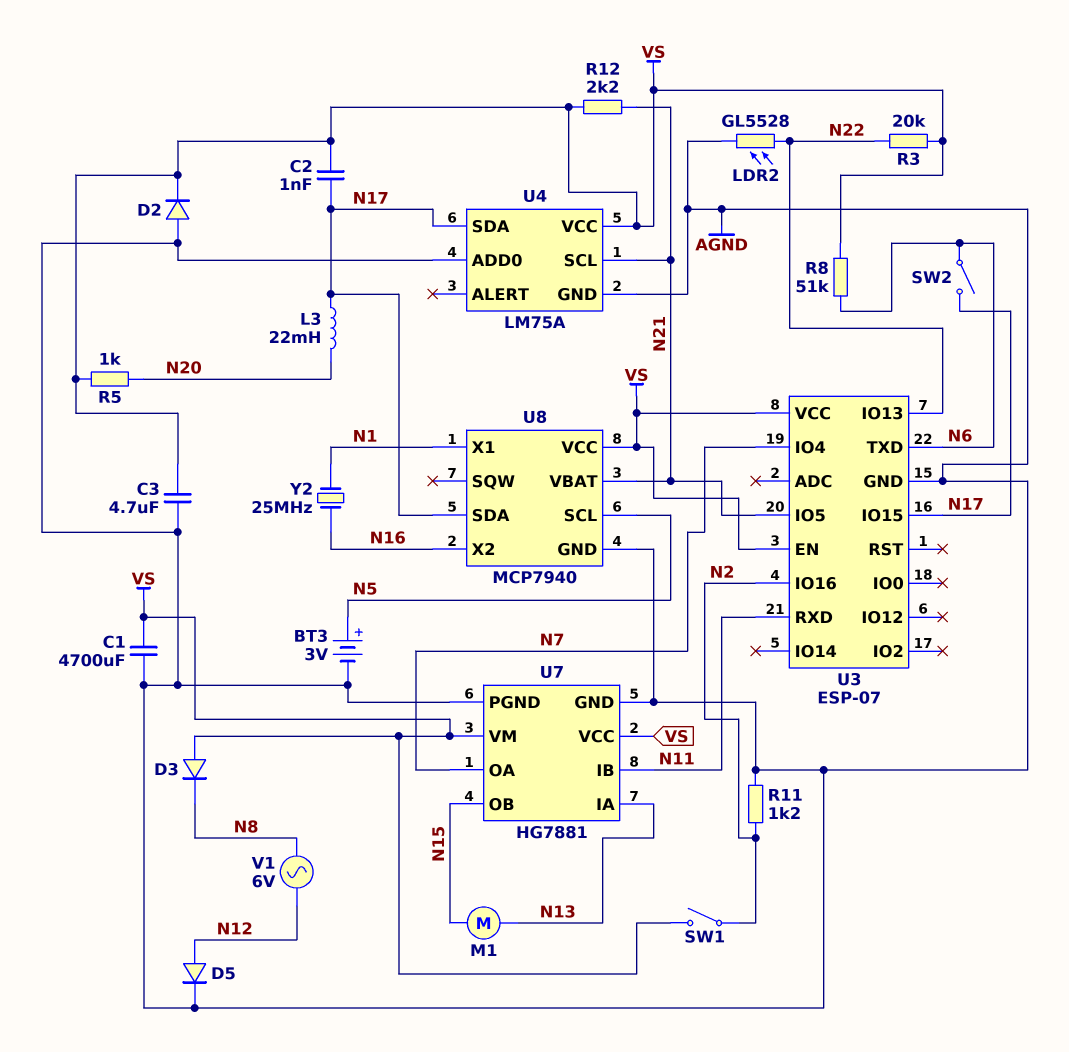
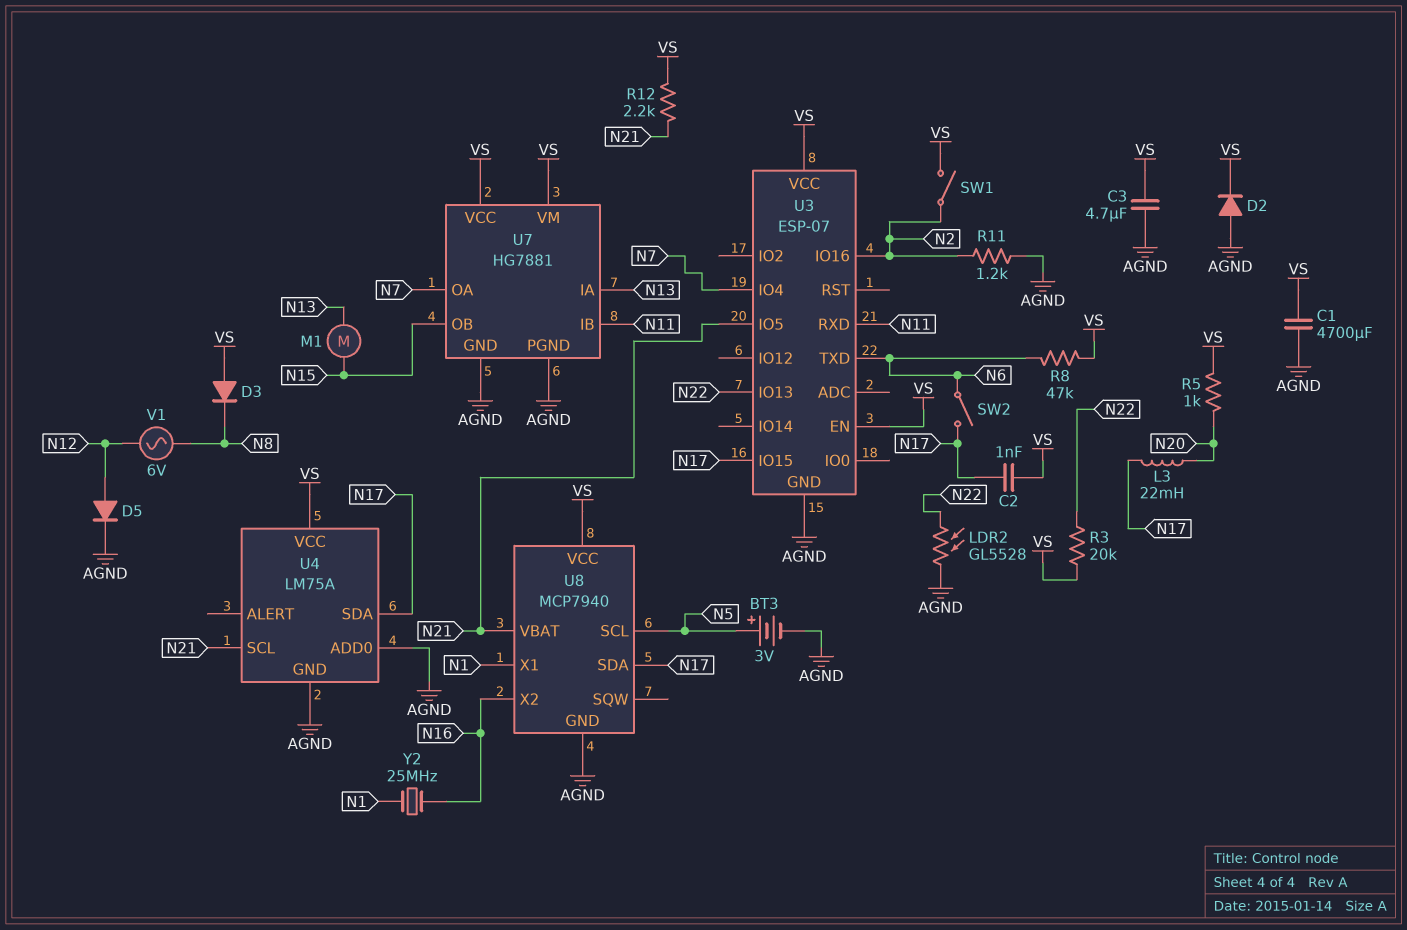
R8: 51k (N6, VS) -> 47k (N6, VS)

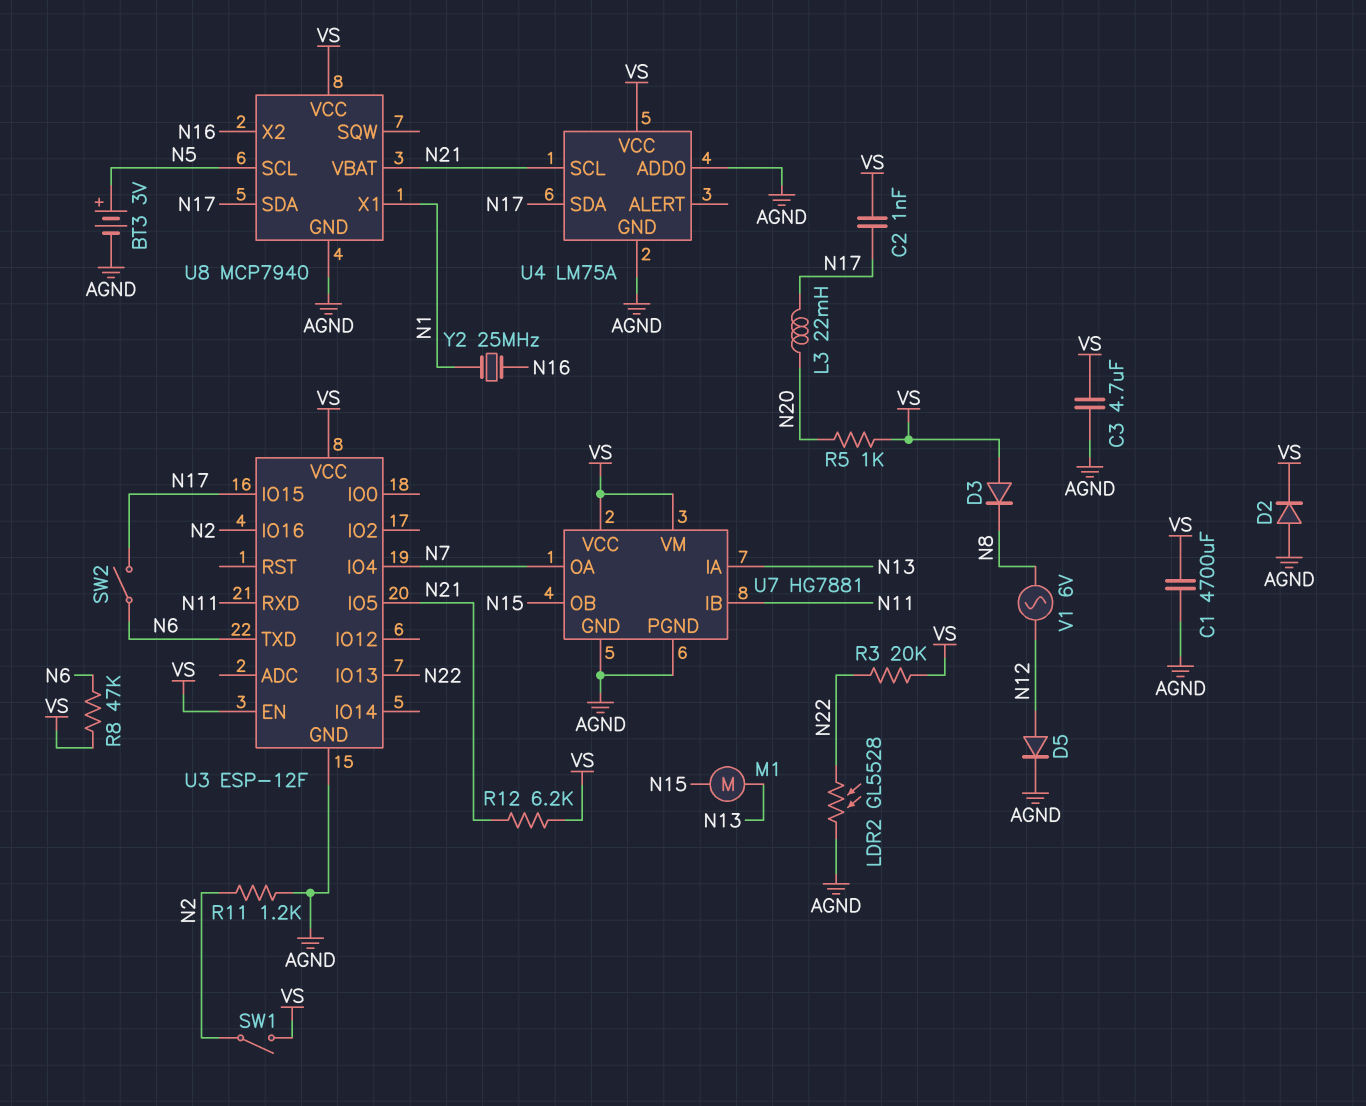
R12: 2.2k (N21, VS) -> 6.2k (N21, VS)
U3: ESP-07 -> ESP-12F

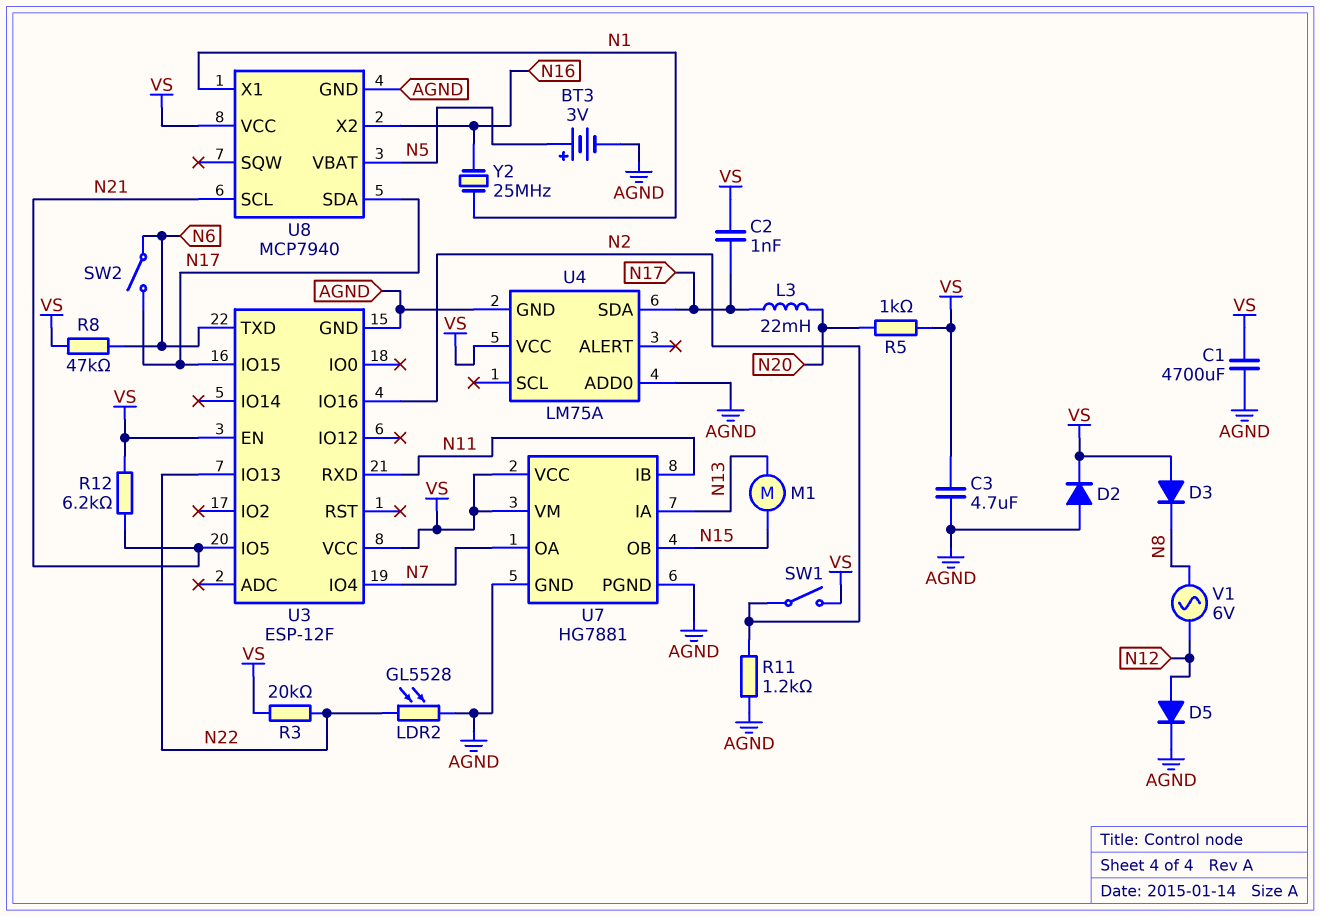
U4 pin SCL: N21 -> none
U8 pin SCL: N5 -> N21
U8 pin VBAT: N21 -> N5

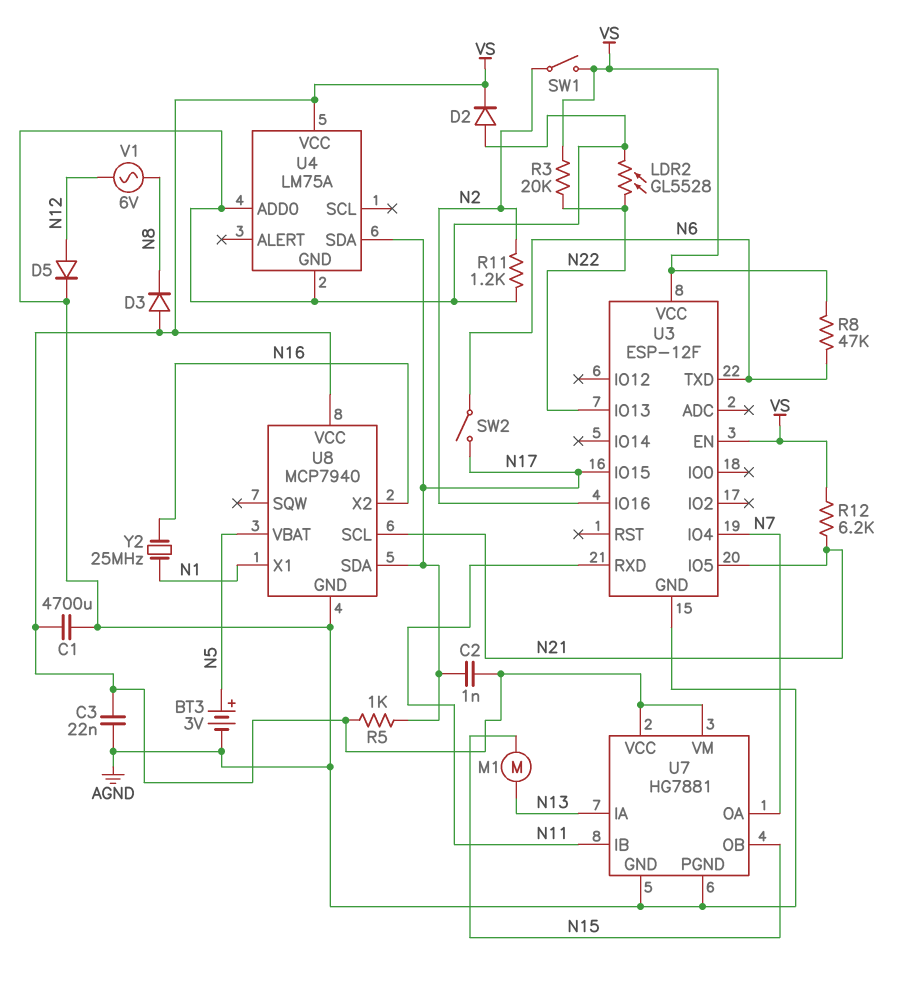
C3: 4.7uF (AGND, VS) -> 22nF (AGND, VS)
L3: 22mH (N17, N20) -> none
R5: 1k (N20, VS) -> 1k (N17, VS)

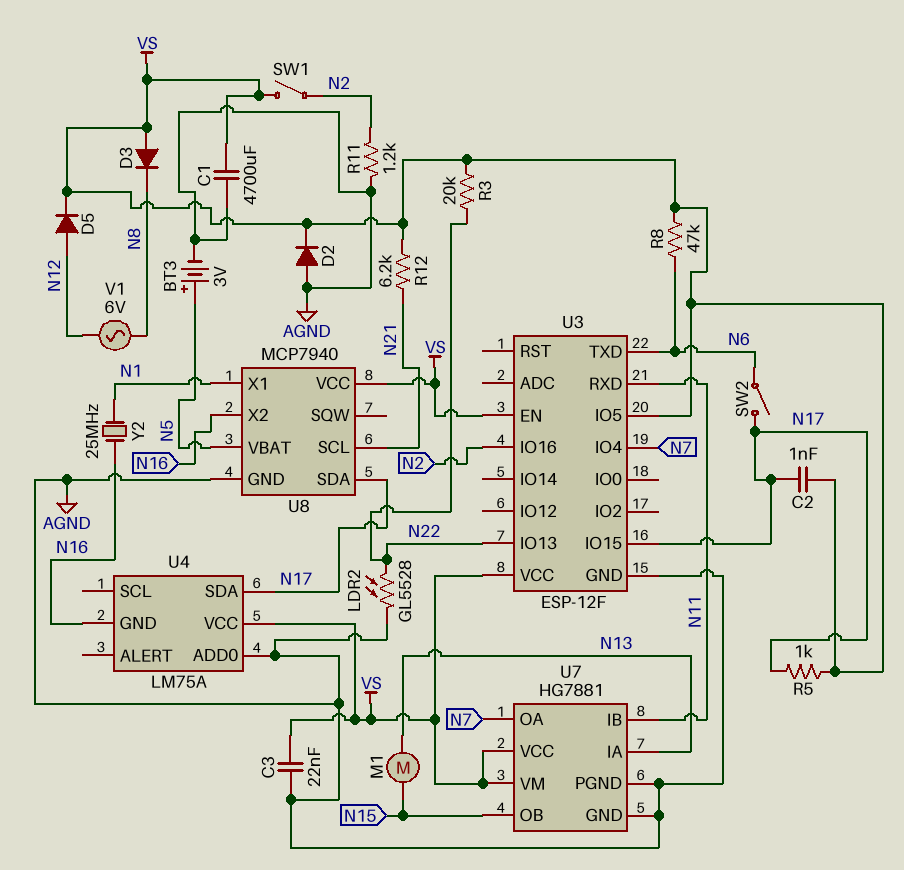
D5: diode (A N12, K AGND) -> diode (A N12, K VS)
U3 pin IO5: N21 -> VS
U4 pin GND: AGND -> N16

